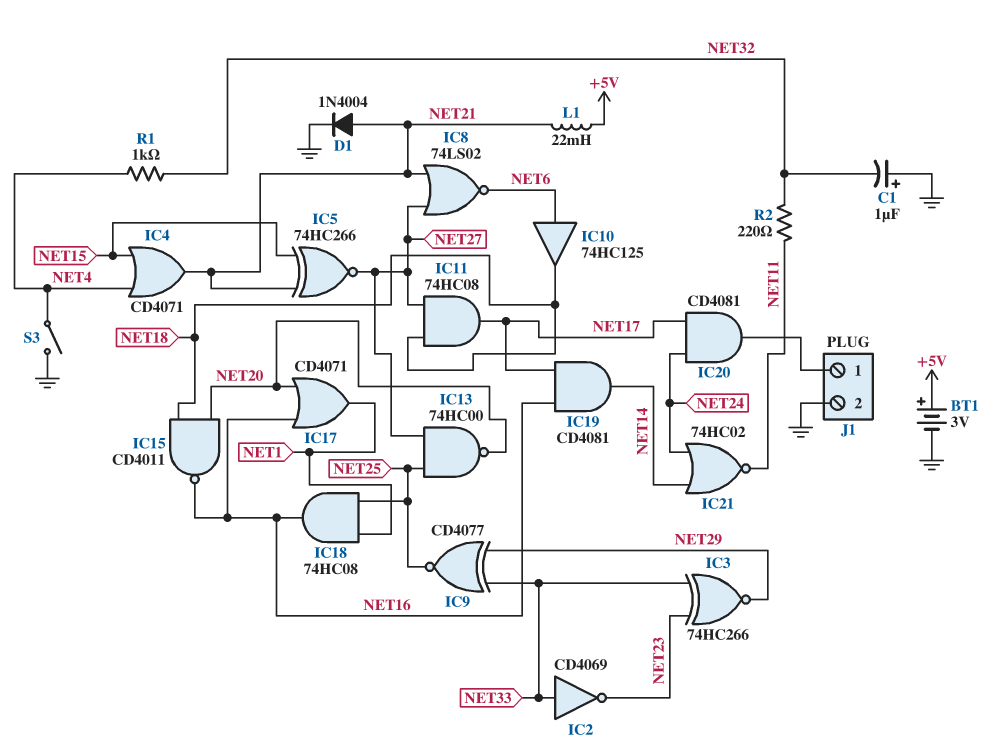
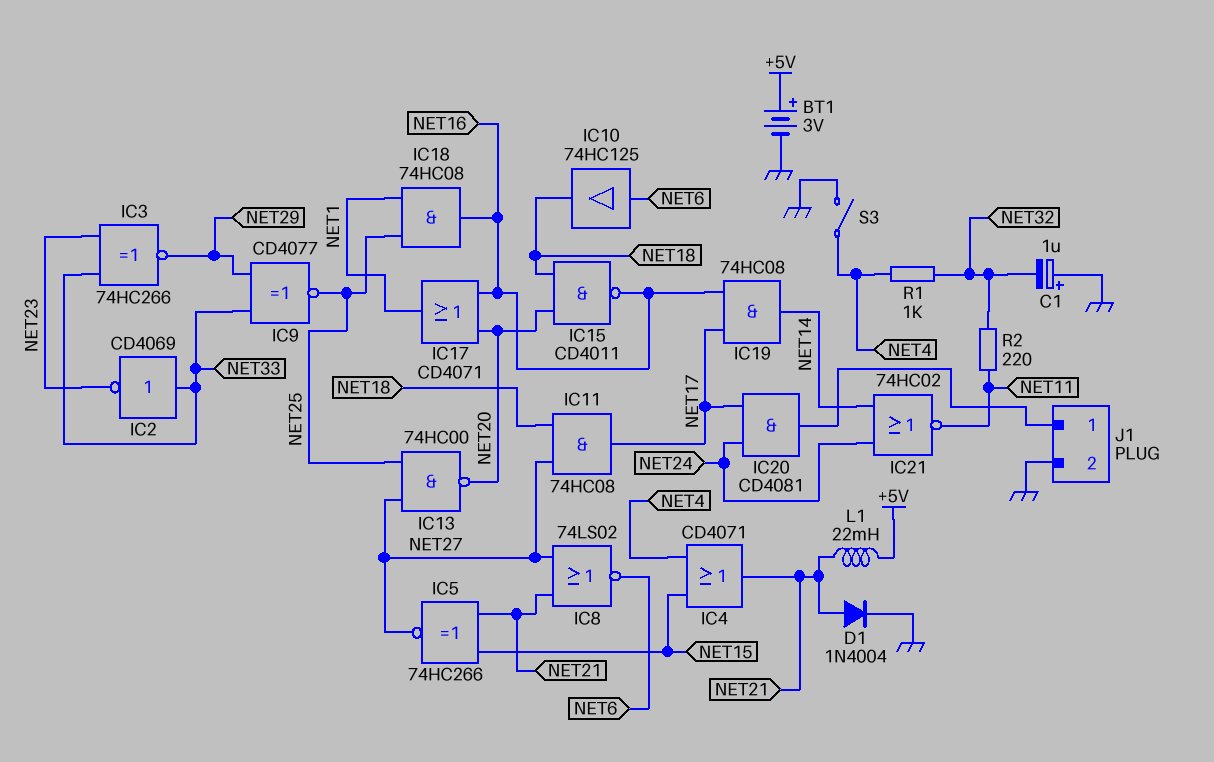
IC19: AND CD4081 (in NET16, in NET17, out NET14) -> AND 74HC08 (in NET16, in NET17, out NET14)

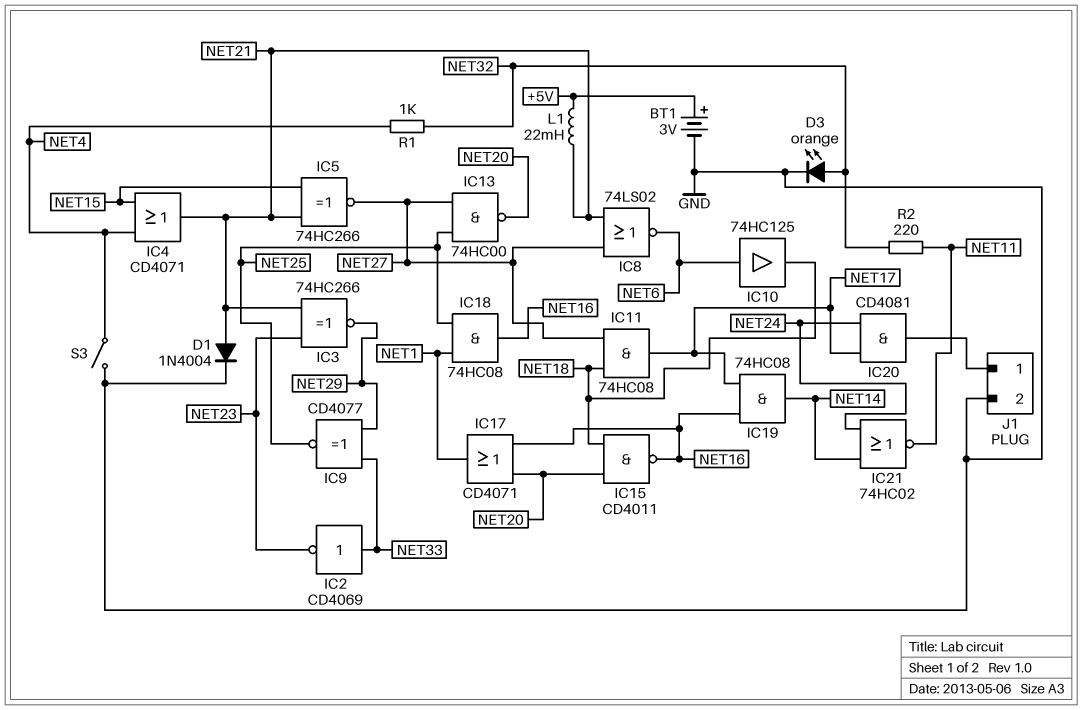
C1: 1uF (plus GND, minus NET32) -> none
D3: none -> LED orange (A NET32, K GND)
IC3: XNOR 74HC266 (in NET23, in NET33, out NET29) -> XNOR 74HC266 (in NET21, in NET23, out NET29)

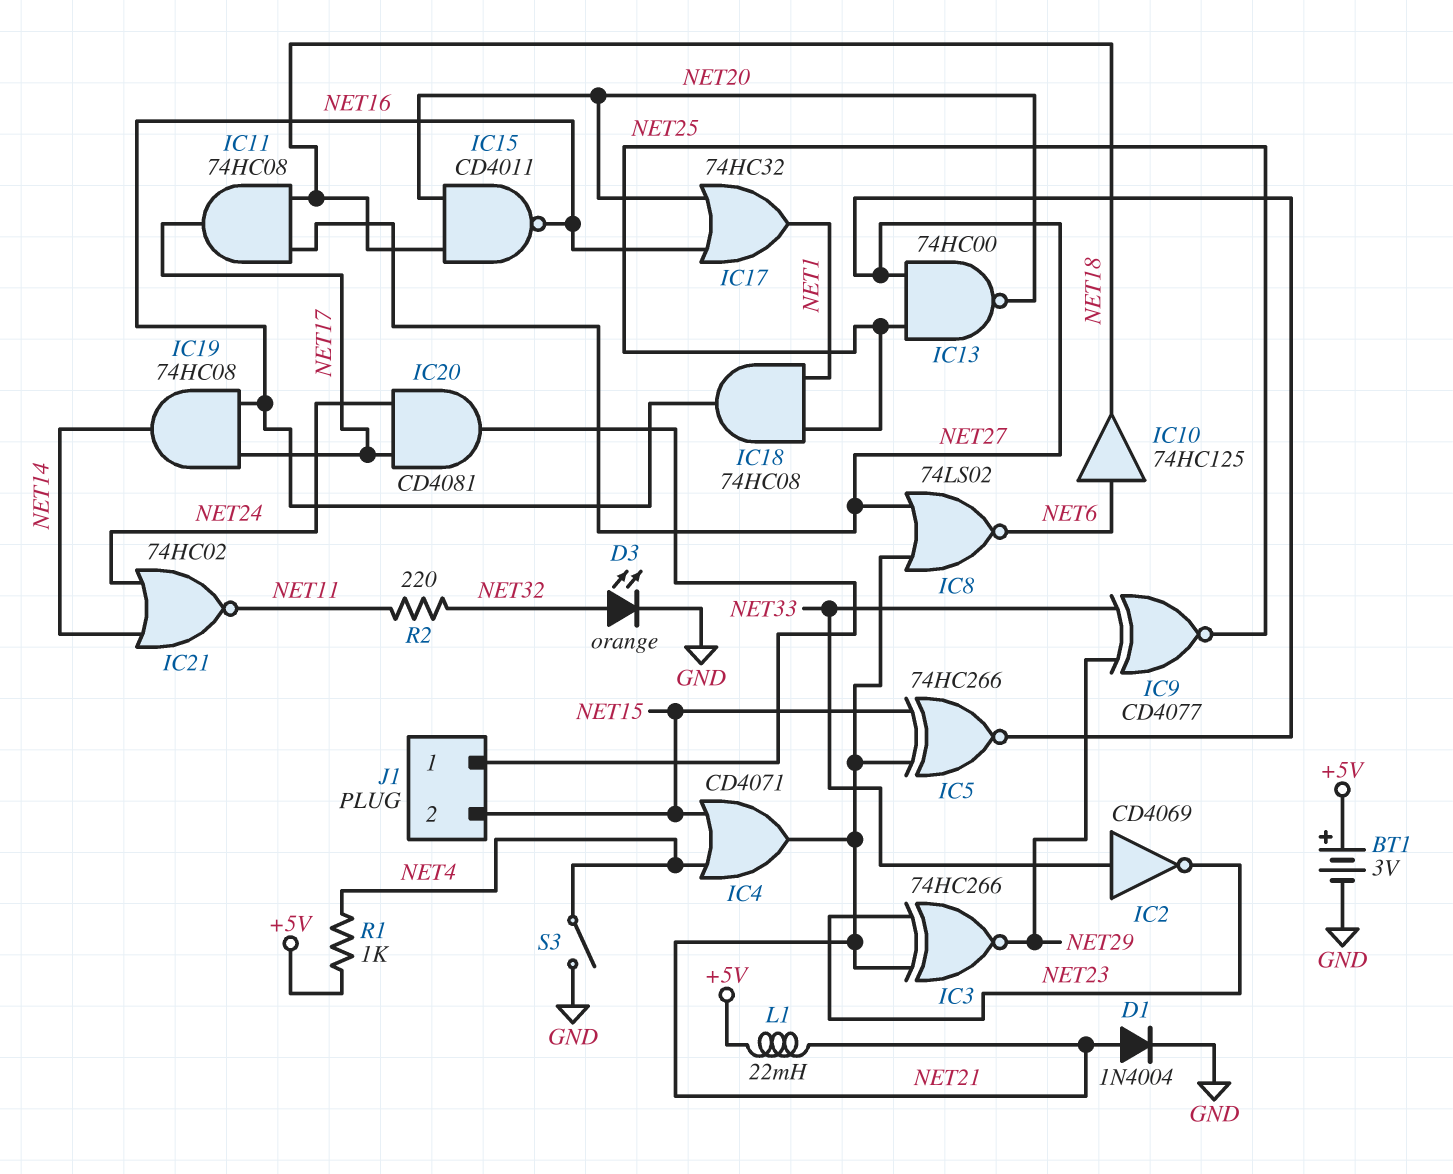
IC17: OR CD4071 (in NET16, in NET20, out NET1) -> OR 74HC32 (in NET16, in NET20, out NET1)
J1 pin 2: GND -> NET15
R1: 1k (NET4, NET32) -> 1k (+5V, NET4)

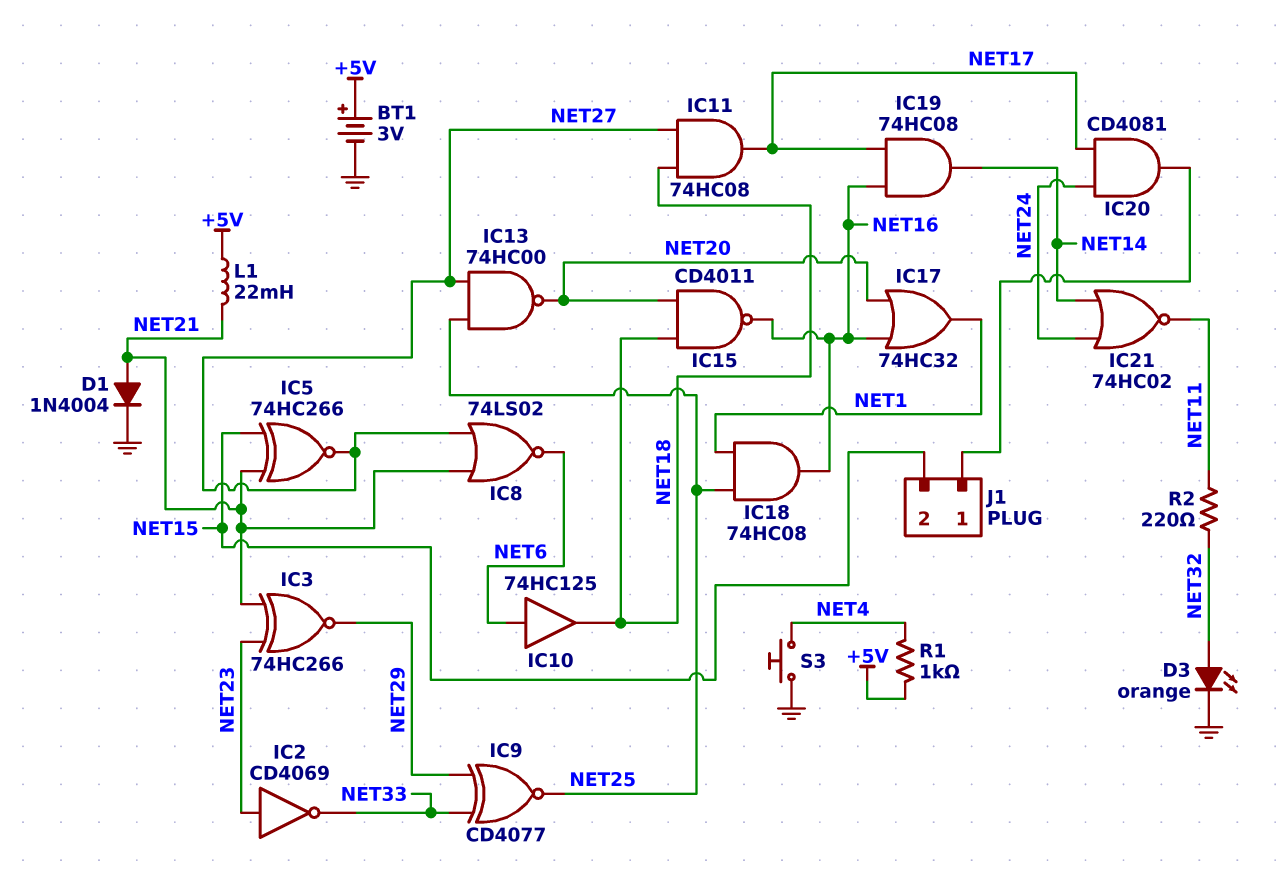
IC2: NOT CD4069 (in NET33, out NET23) -> NOT CD4069 (in NET23, out NET33)
IC4: OR CD4071 (in NET4, in NET15, out NET21) -> none
S3: switch (GND, NET4) -> button (GND, NET4)

